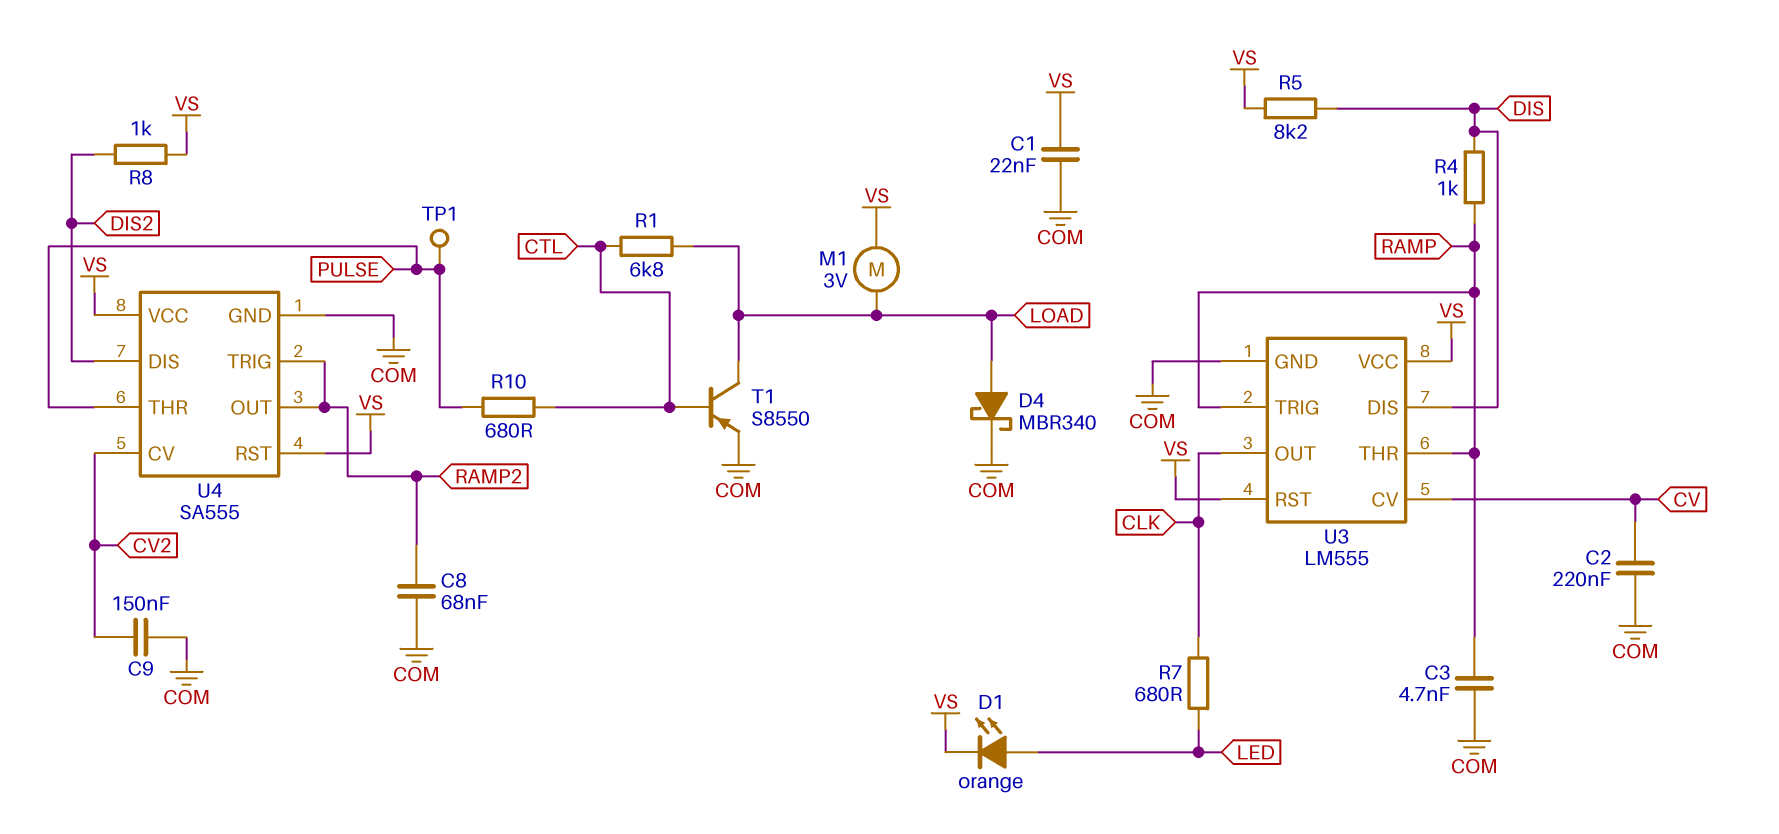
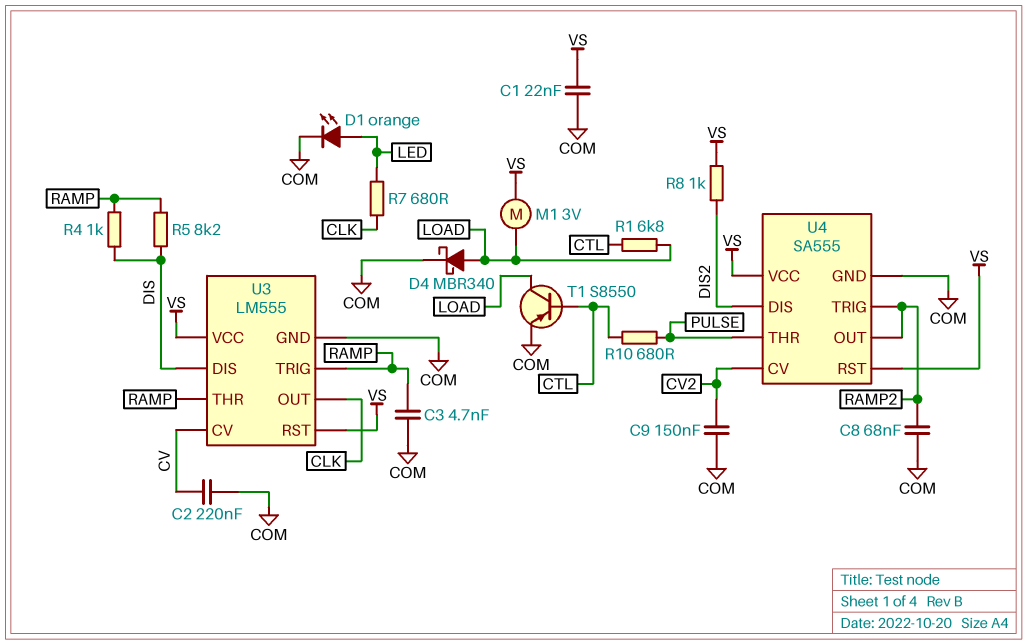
D1: LED orange (A LED, K VS) -> LED orange (A LED, K COM)
R5: 8.2k (DIS, VS) -> 8.2k (DIS, RAMP)
TP1: test point (PULSE) -> none

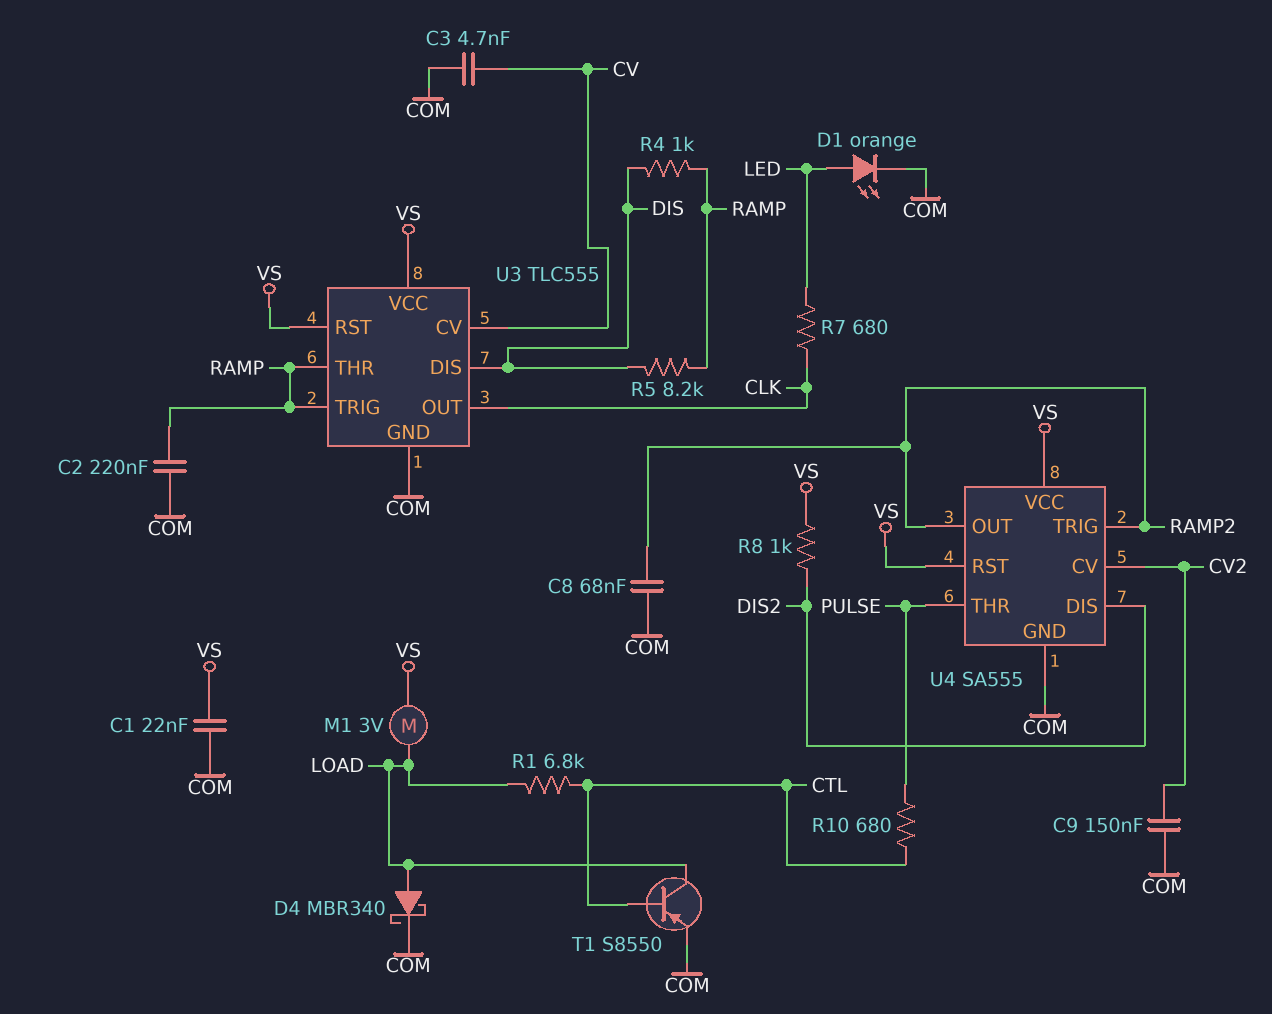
C2: 220nF (COM, CV) -> 220nF (COM, RAMP)
C3: 4.7nF (COM, RAMP) -> 4.7nF (COM, CV)
U3: LM555 -> TLC555

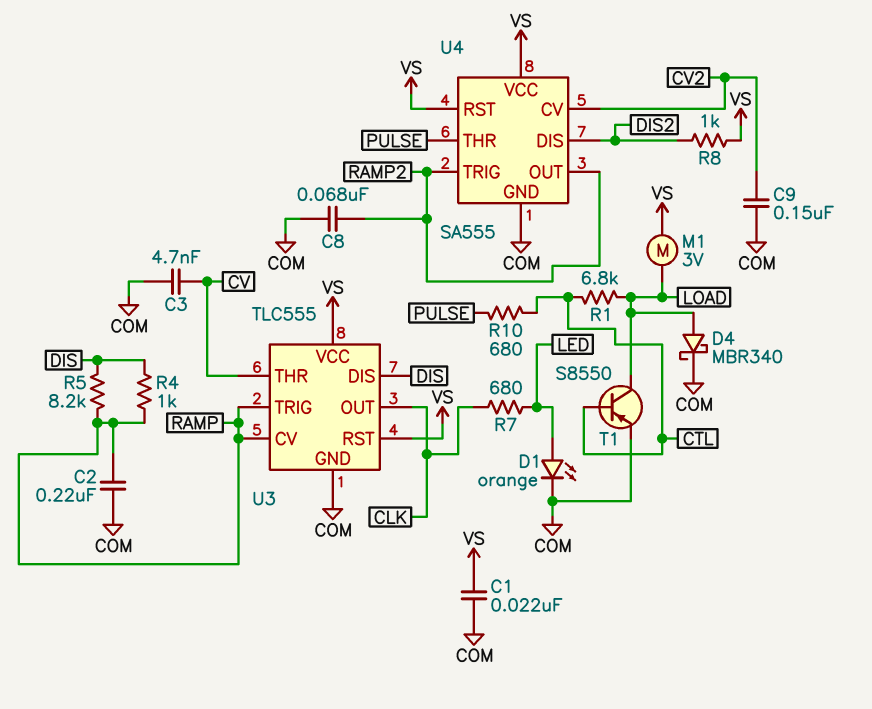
U3 pin CV: CV -> RAMP
U3 pin THR: RAMP -> CV

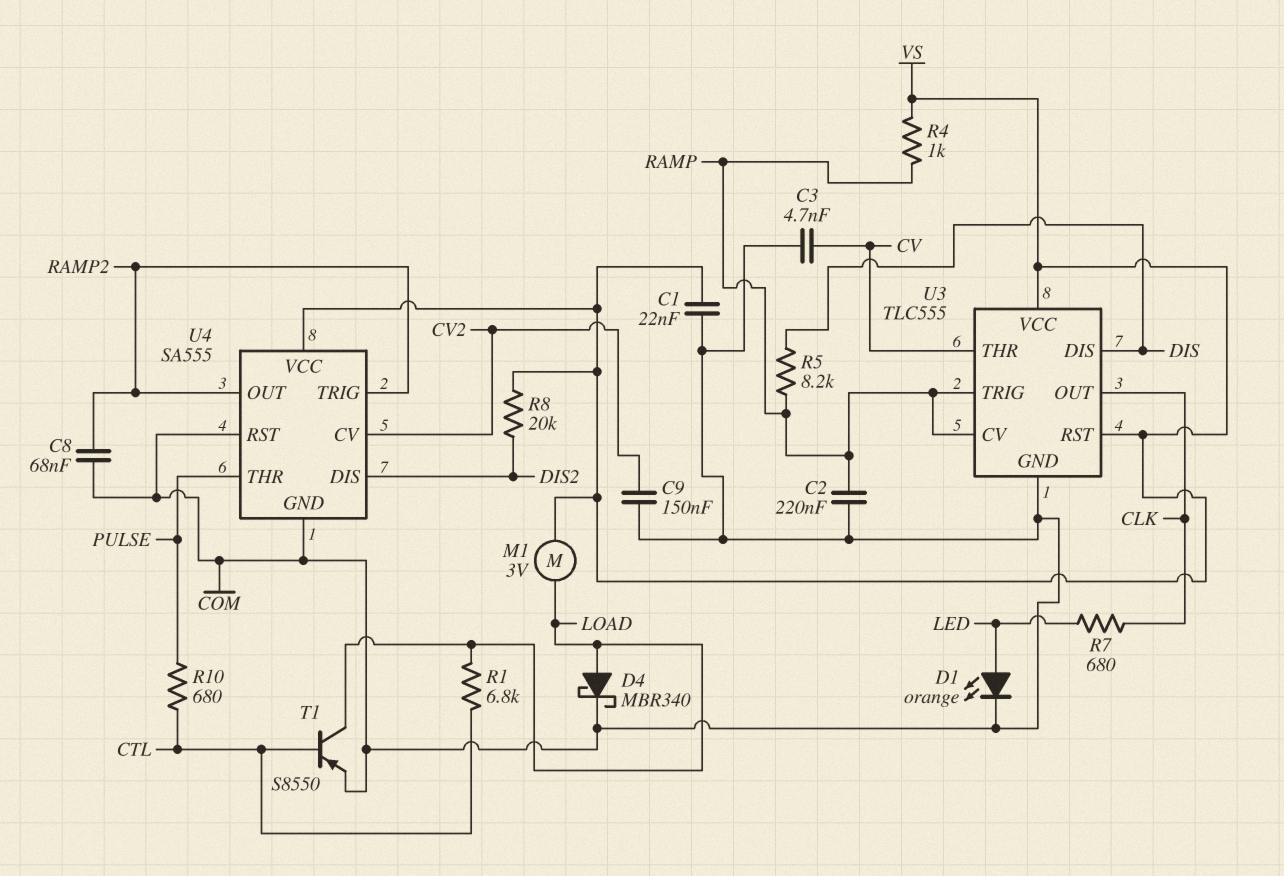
R4: 1k (DIS, RAMP) -> 1k (RAMP, VS)
R8: 1k (DIS2, VS) -> 20k (DIS2, VS)
U4 pin RST: VS -> COM

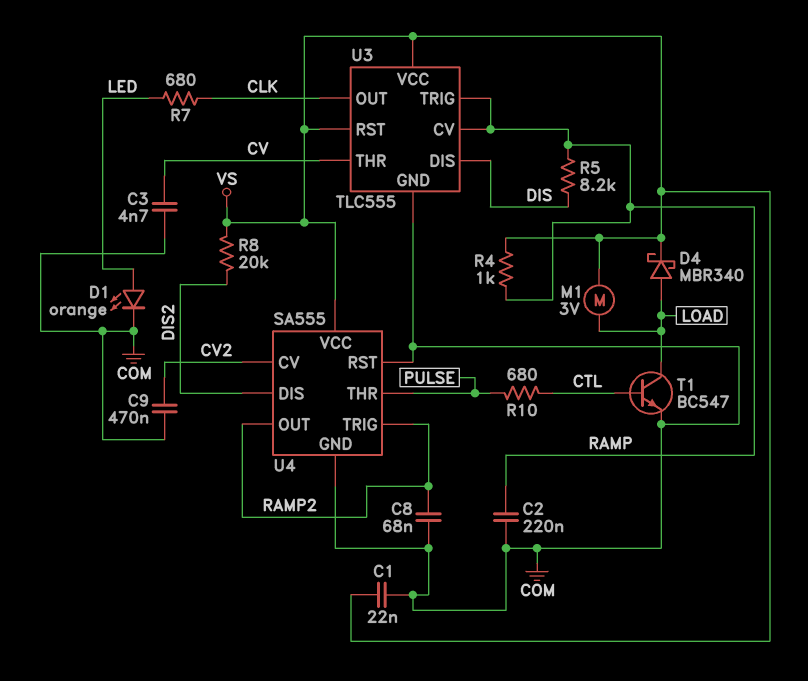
C9: 150nF (COM, CV2) -> 470nF (COM, CV2)
D4: schottky MBR340 (A LOAD, K COM) -> schottky MBR340 (A LOAD, K VS)
R1: 6.8k (CTL, LOAD) -> none
T1: PNP S8550 (B CTL, C LOAD, E COM) -> NPN BC547 (B CTL, C LOAD, E COM)

